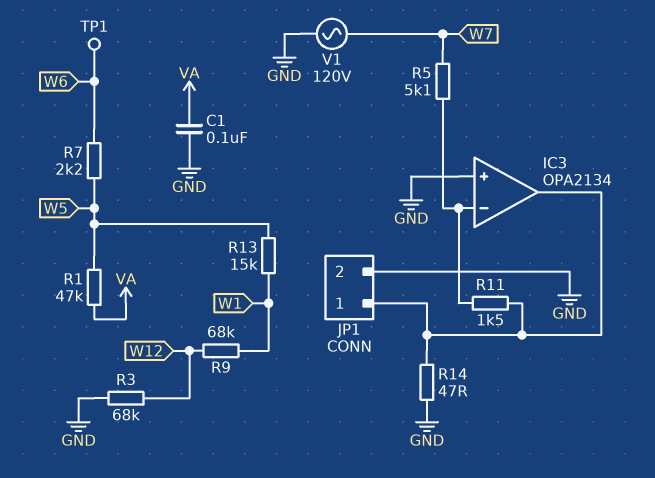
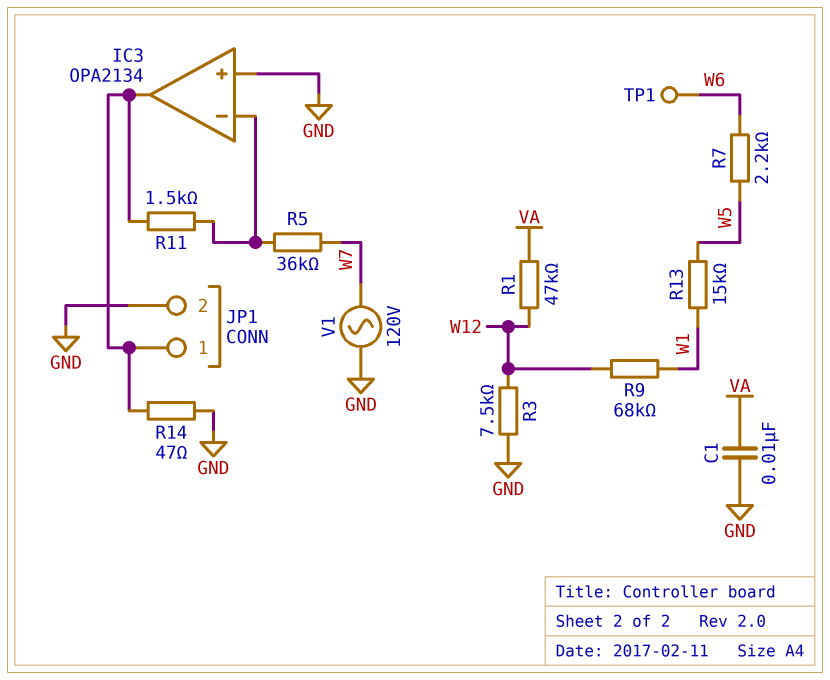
C1: 100nF (GND, VA) -> 10nF (GND, VA)
R1: 47k (VA, W5) -> 47k (VA, W12)
R3: 68k (GND, W12) -> 7.5k (GND, W12)
R5: 5.1k (IC3/in-, W7) -> 36k (IC3/in-, W7)

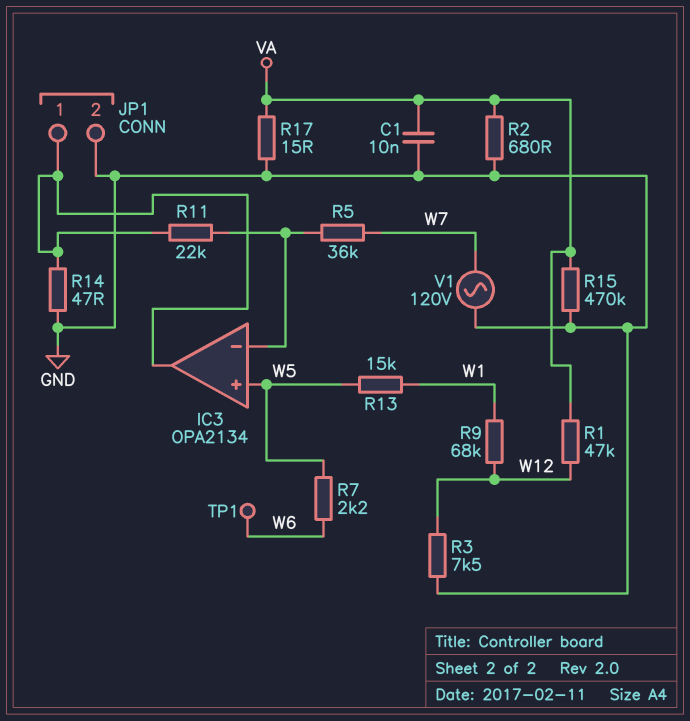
IC3 pin in+: GND -> W5
R2: none -> 680 (GND, VA)
R11: 1.5k (IC3/in-, IC3/out) -> 22k (IC3/in-, IC3/out)
R15: none -> 470k (GND, VA)
R17: none -> 15 (GND, VA)

